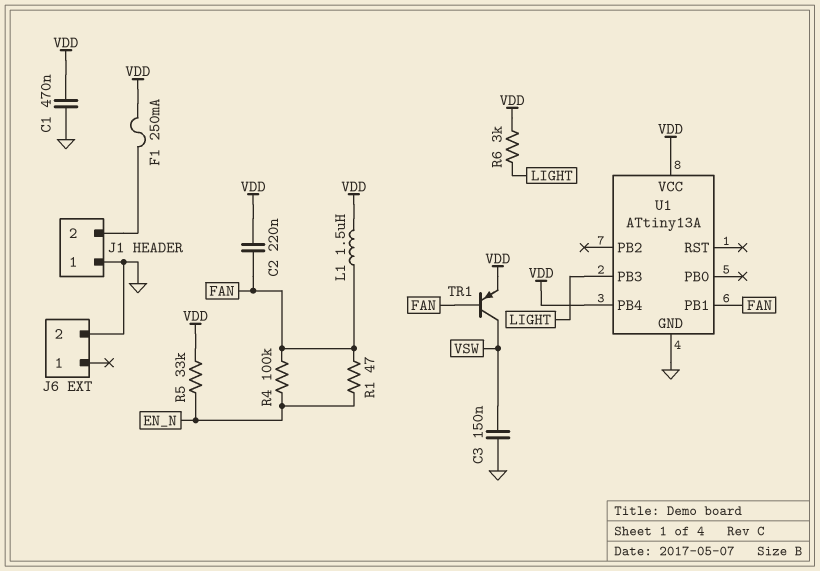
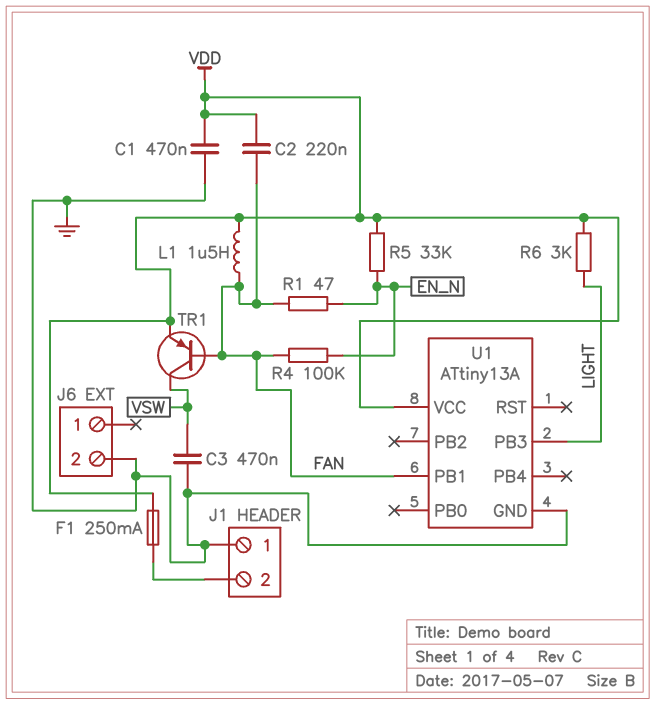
C3: 150nF (GND, VSW) -> 470nF (GND, VSW)
U1 pin PB4: VDD -> none

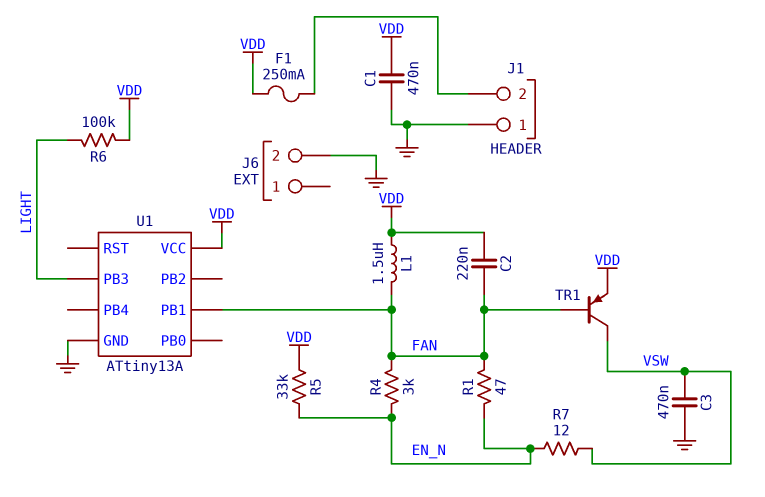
R4: 100k (EN_N, FAN) -> 3k (EN_N, FAN)
R6: 3k (LIGHT, VDD) -> 100k (LIGHT, VDD)
R7: none -> 12 (EN_N, VSW)

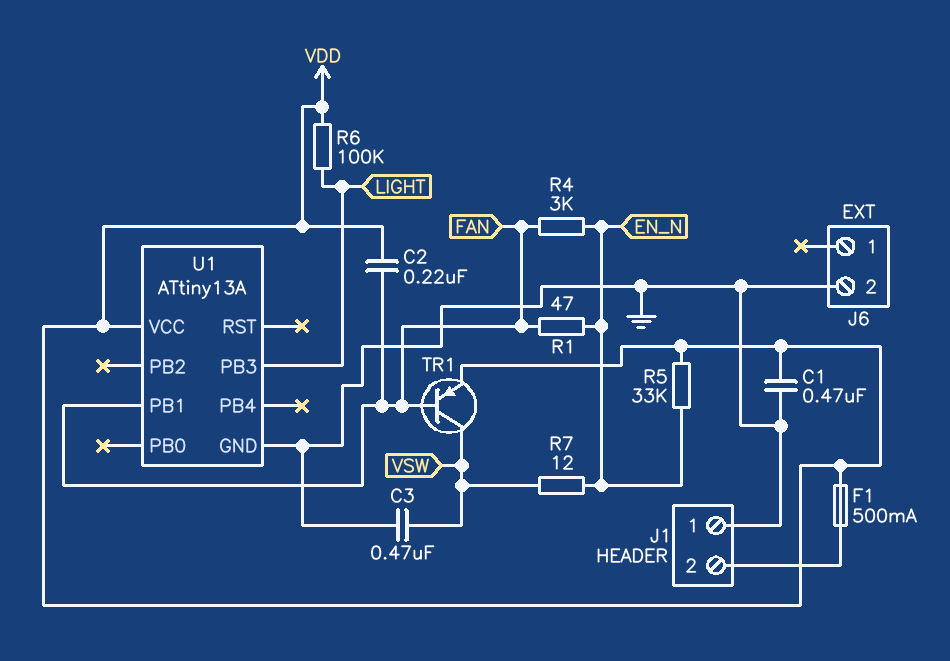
F1: 250mA (J1/2, VDD) -> 500mA (J1/2, VDD)
L1: 1.5uH (FAN, VDD) -> none

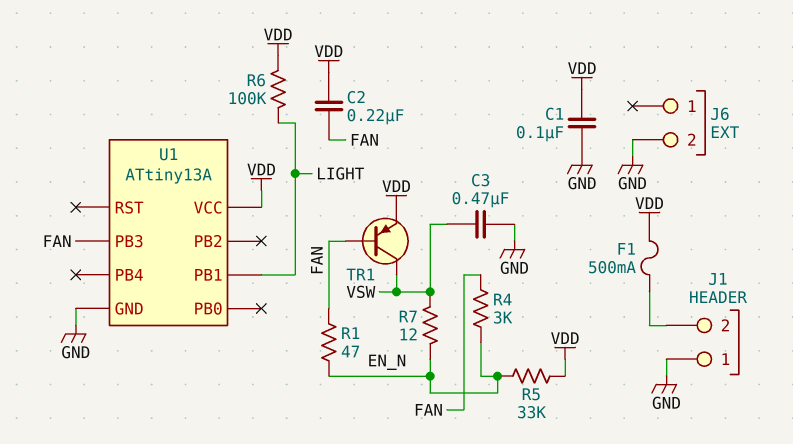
C1: 470nF (GND, VDD) -> 100nF (GND, VDD)
U1 pin PB1: FAN -> LIGHT
U1 pin PB3: LIGHT -> FAN

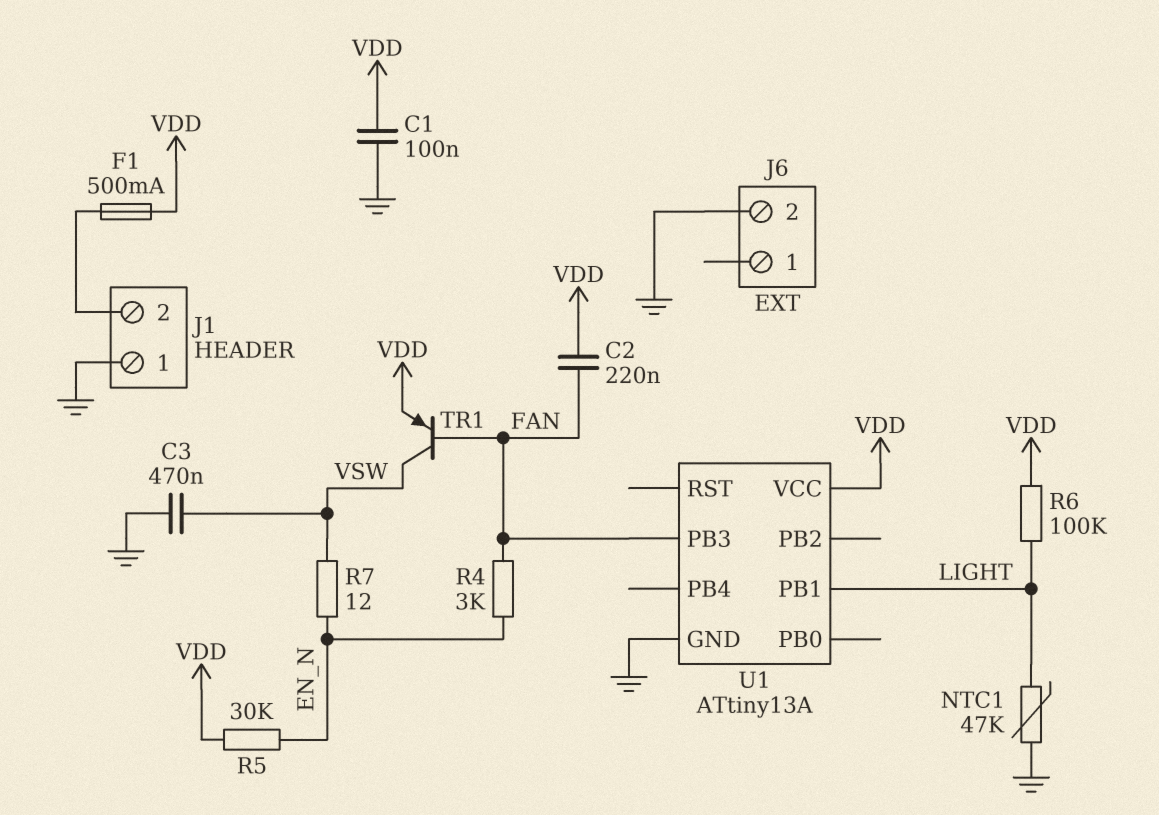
NTC1: none -> 47k (GND, LIGHT)
R1: 47 (EN_N, FAN) -> none
R5: 33k (EN_N, VDD) -> 30k (EN_N, VDD)

